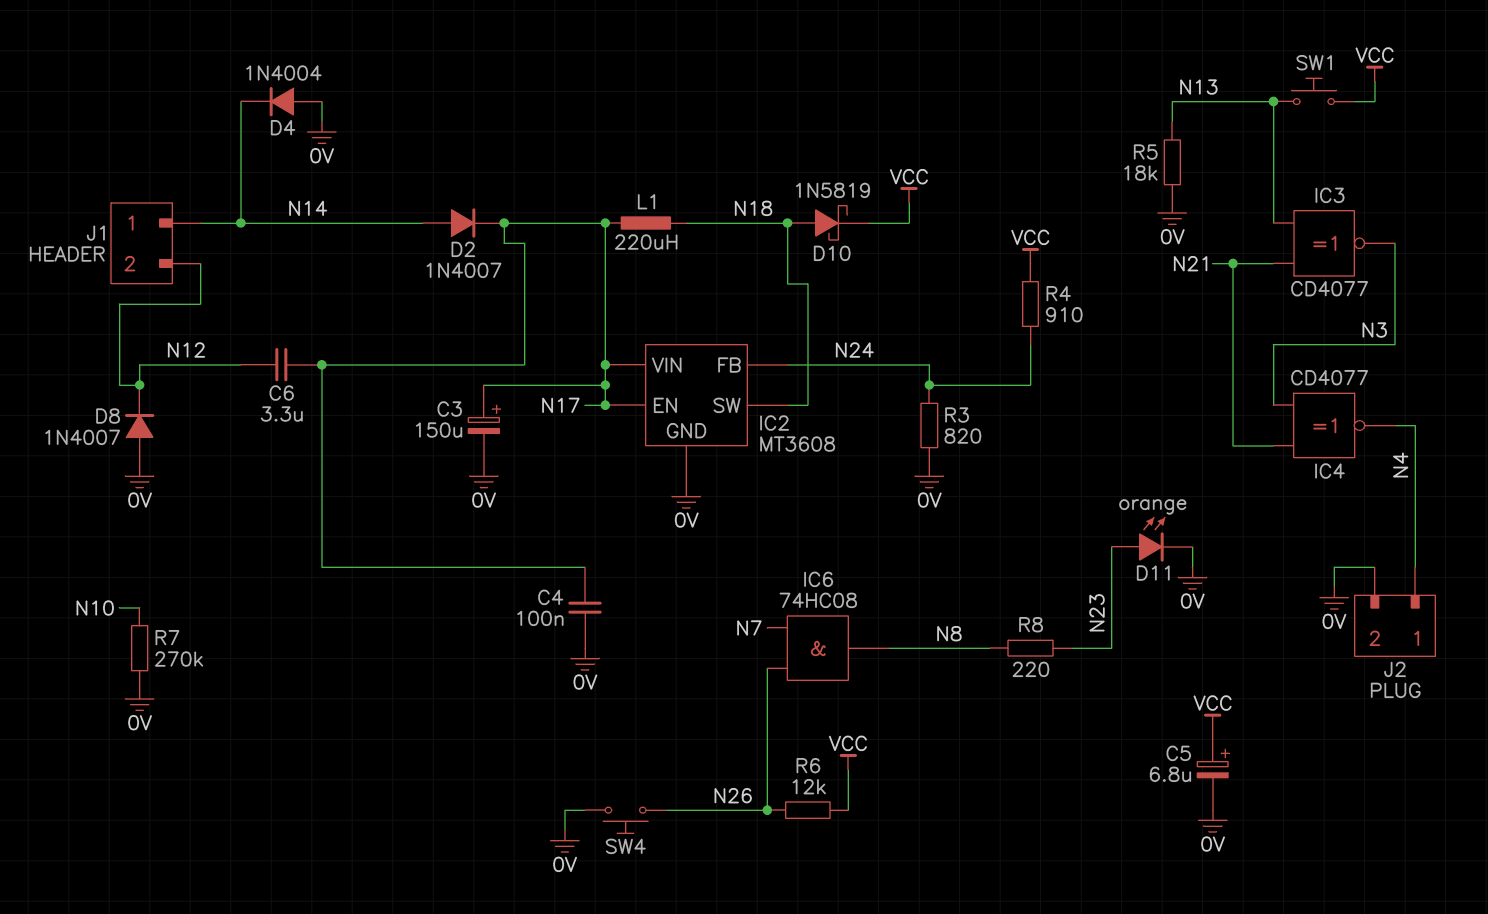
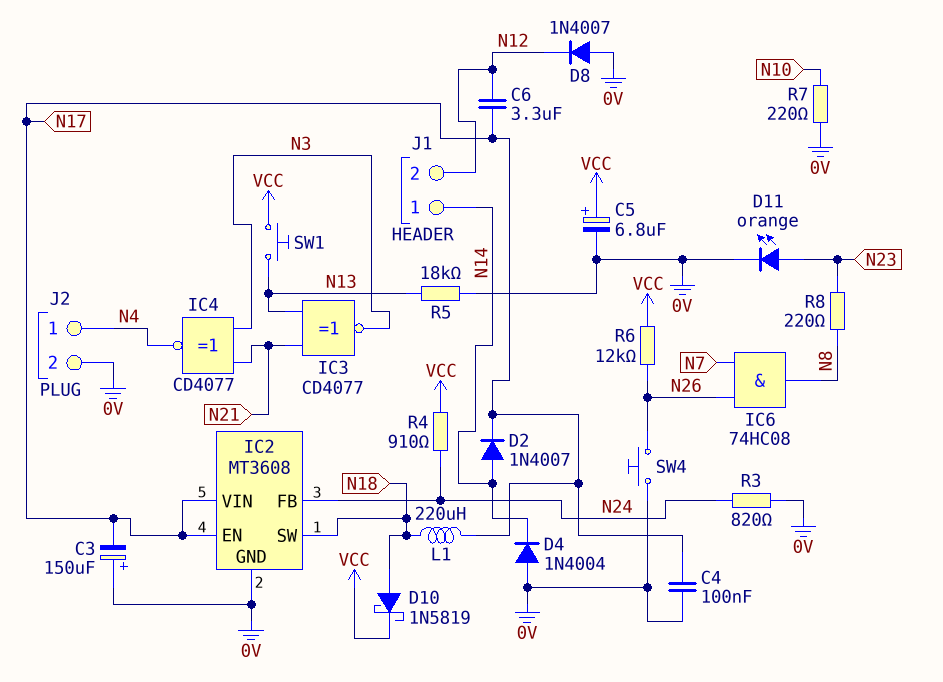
C3: 150uF (plus N17, minus 0V) -> 150uF (plus 0V, minus N17)
R7: 270k (0V, N10) -> 220 (0V, N10)

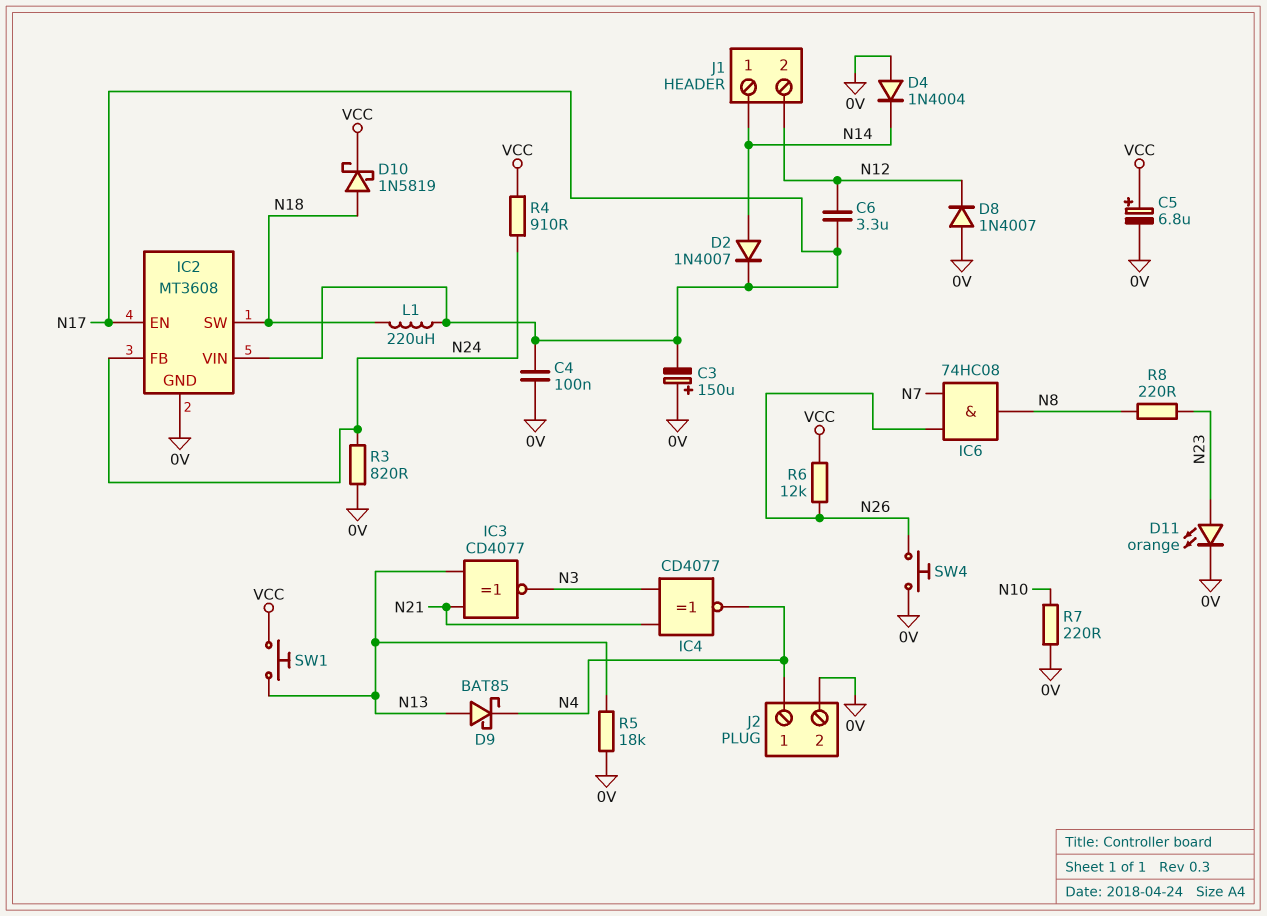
D9: none -> schottky BAT85 (A N13, K N4)

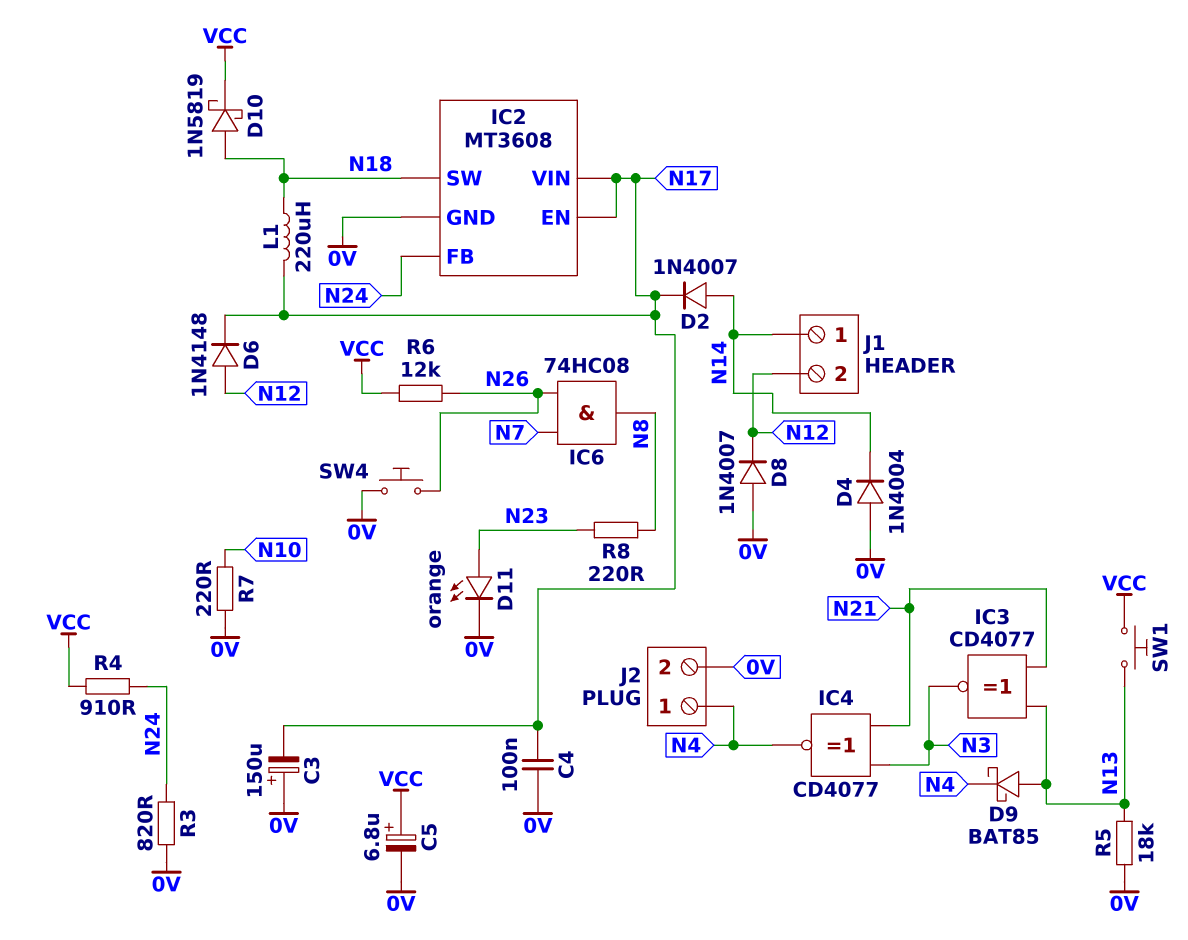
C6: 3.3uF (N12, N17) -> none
D6: none -> diode 1N4148 (A N12, K N17)

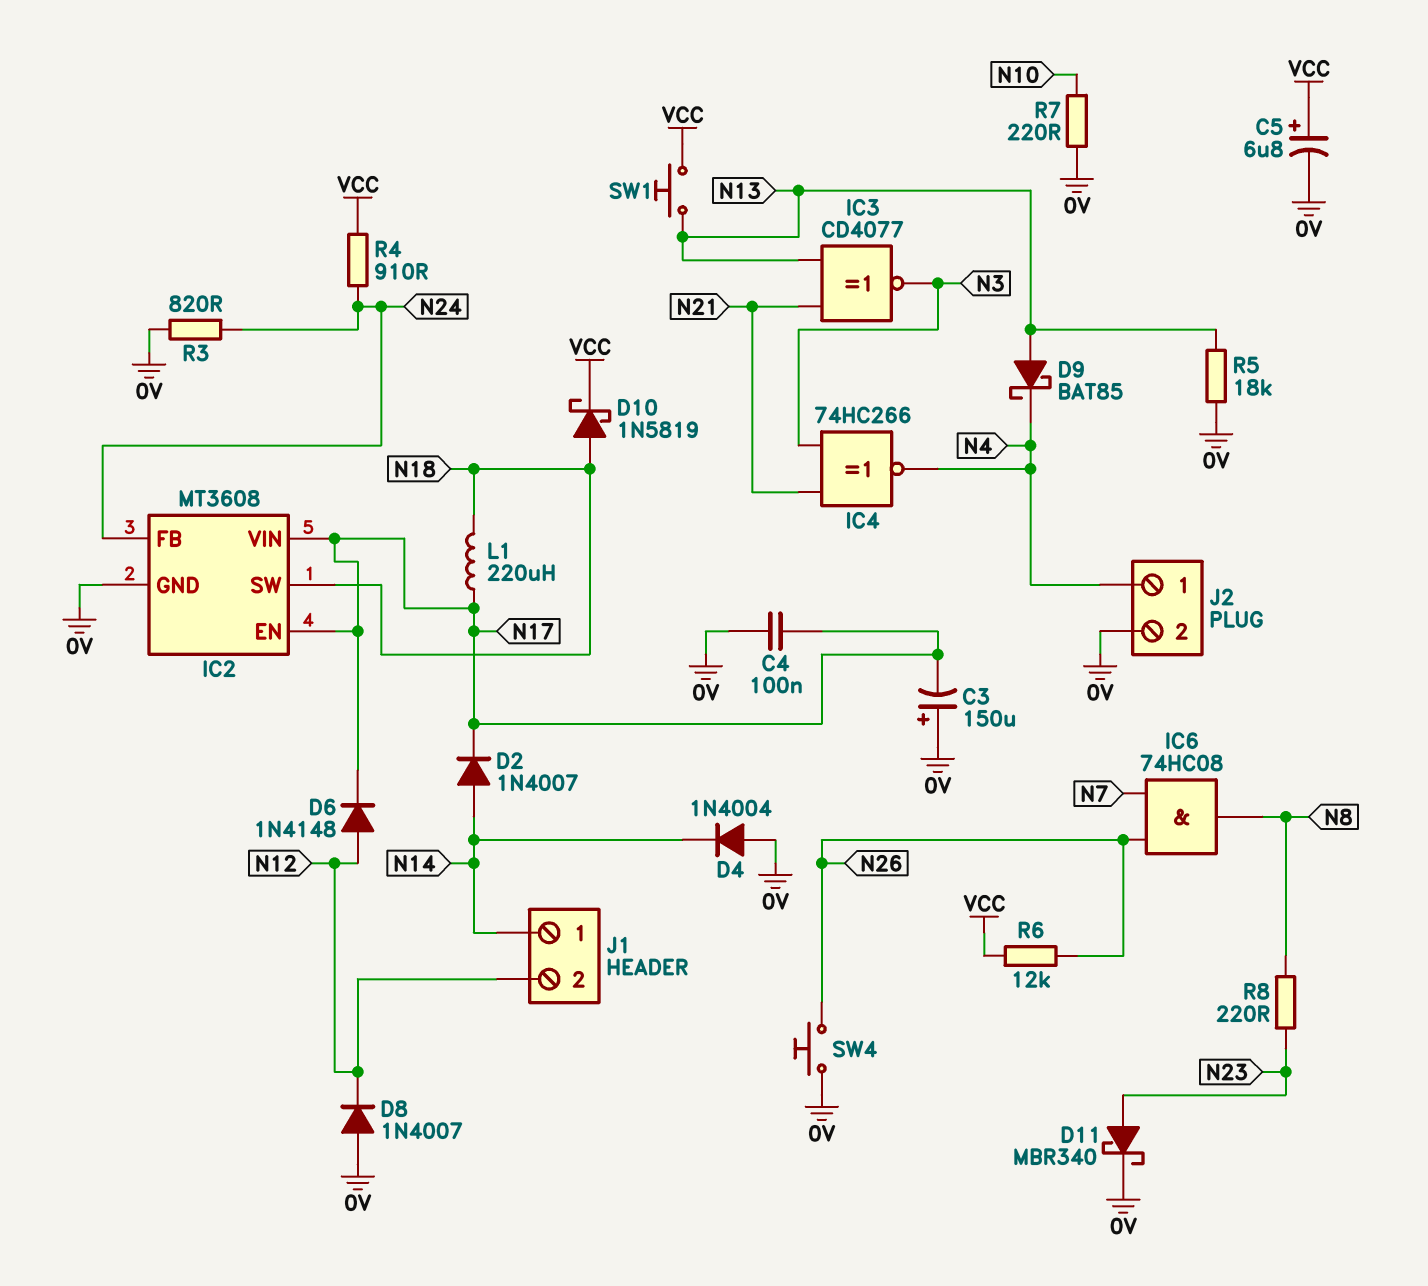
D11: LED orange (A N23, K 0V) -> schottky MBR340 (A N23, K 0V)
IC4: XNOR CD4077 (in N3, in N21, out N4) -> XNOR 74HC266 (in N3, in N21, out N4)

